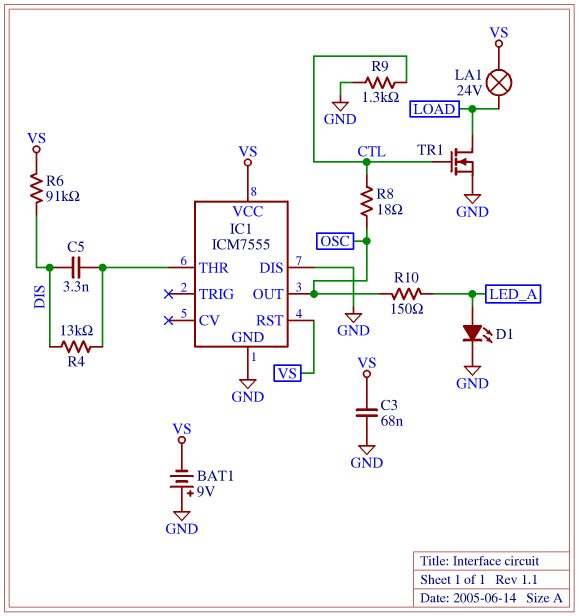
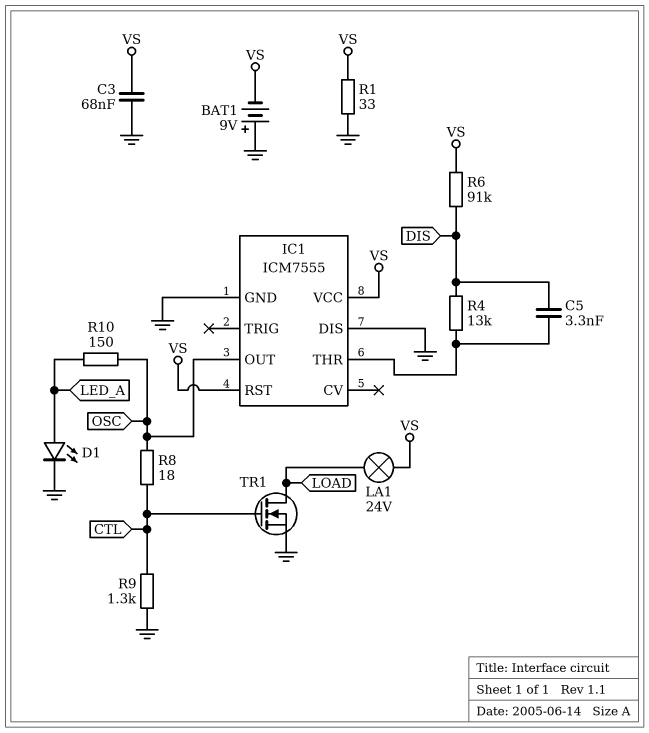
R1: none -> 33 (GND, VS)

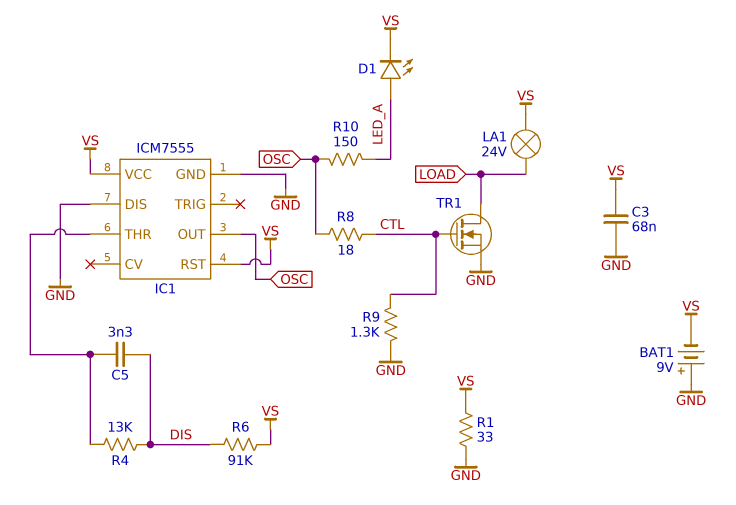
D1: LED (A LED_A, K GND) -> LED (A LED_A, K VS)

